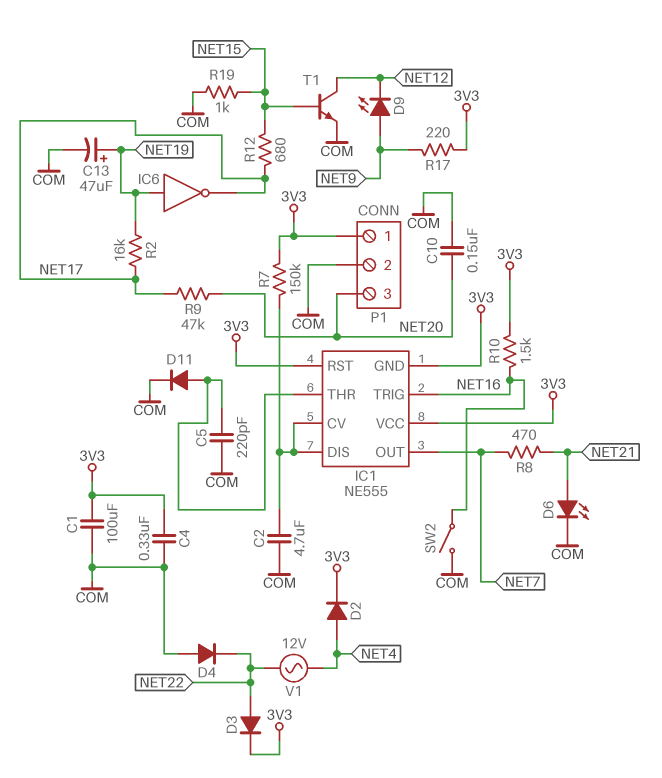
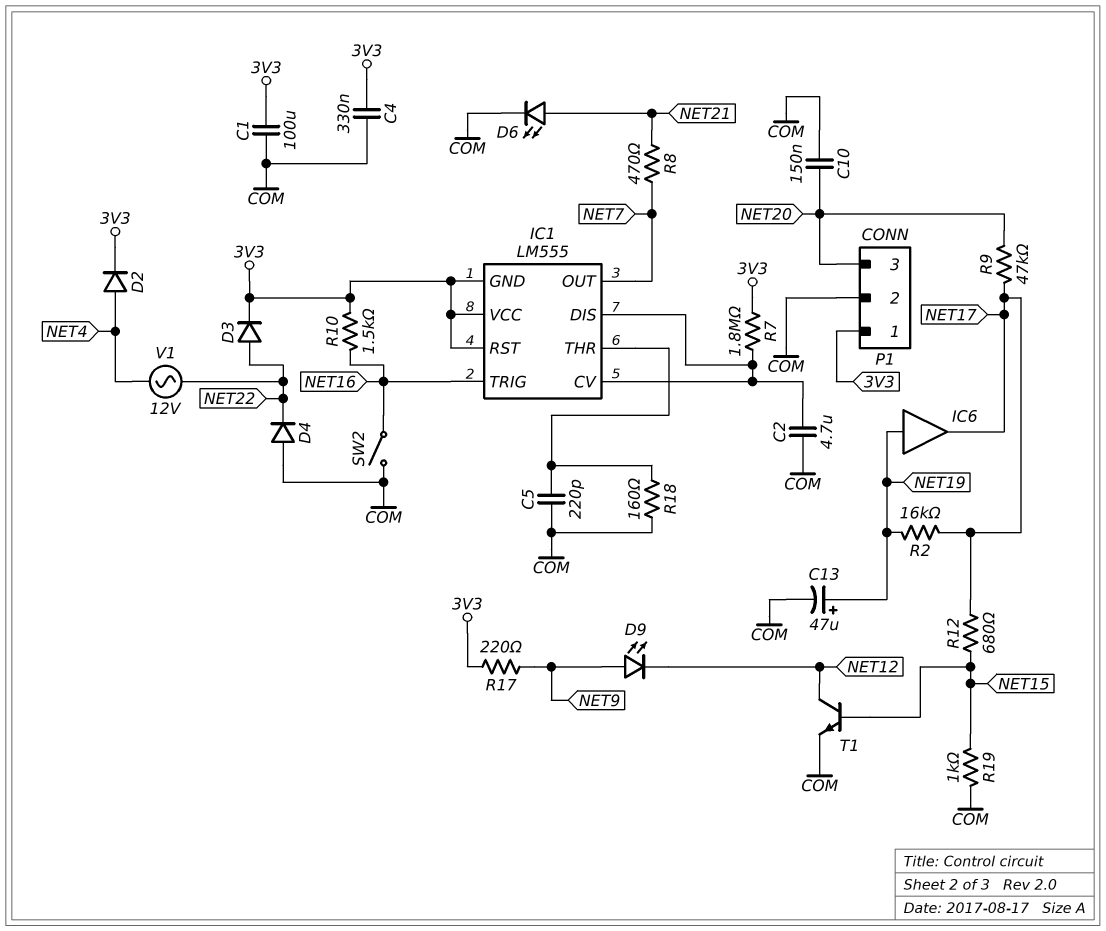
D11: diode (A IC1/THR, K COM) -> none
IC1: NE555 -> LM555
IC6: NOT (in NET19, out NET17) -> buffer (in NET19, out NET17)
R7: 150k (3V3, IC1/CV) -> 1.8M (3V3, IC1/CV)
R18: none -> 160 (COM, IC1/THR)

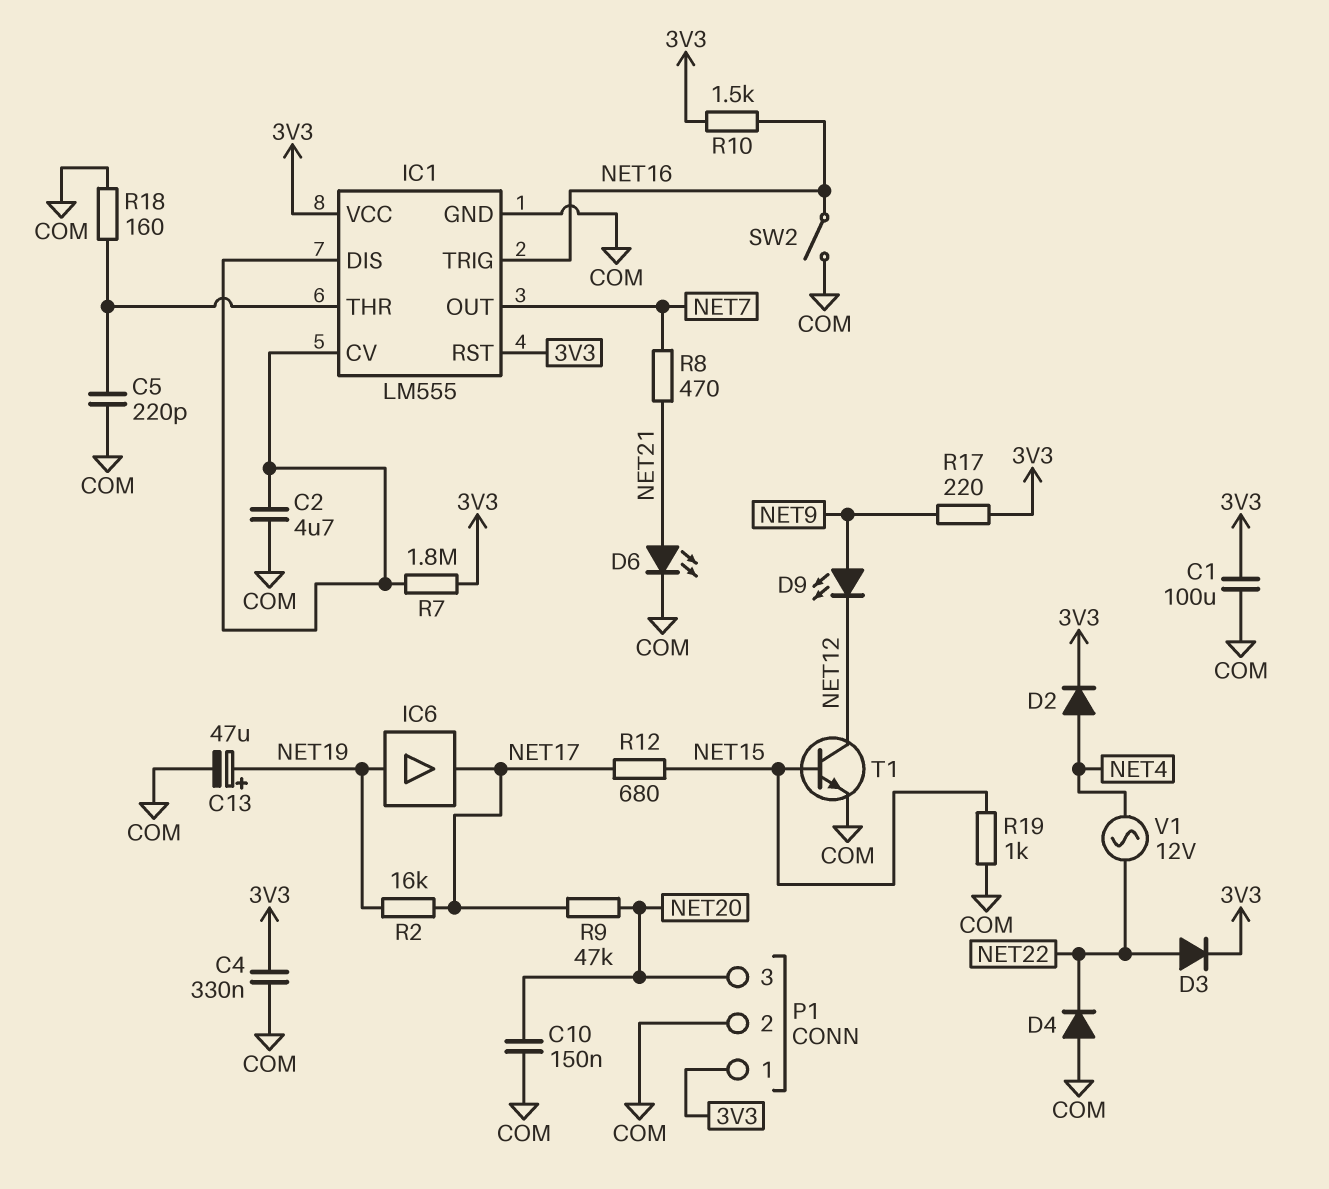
IC1 pin GND: 3V3 -> COM

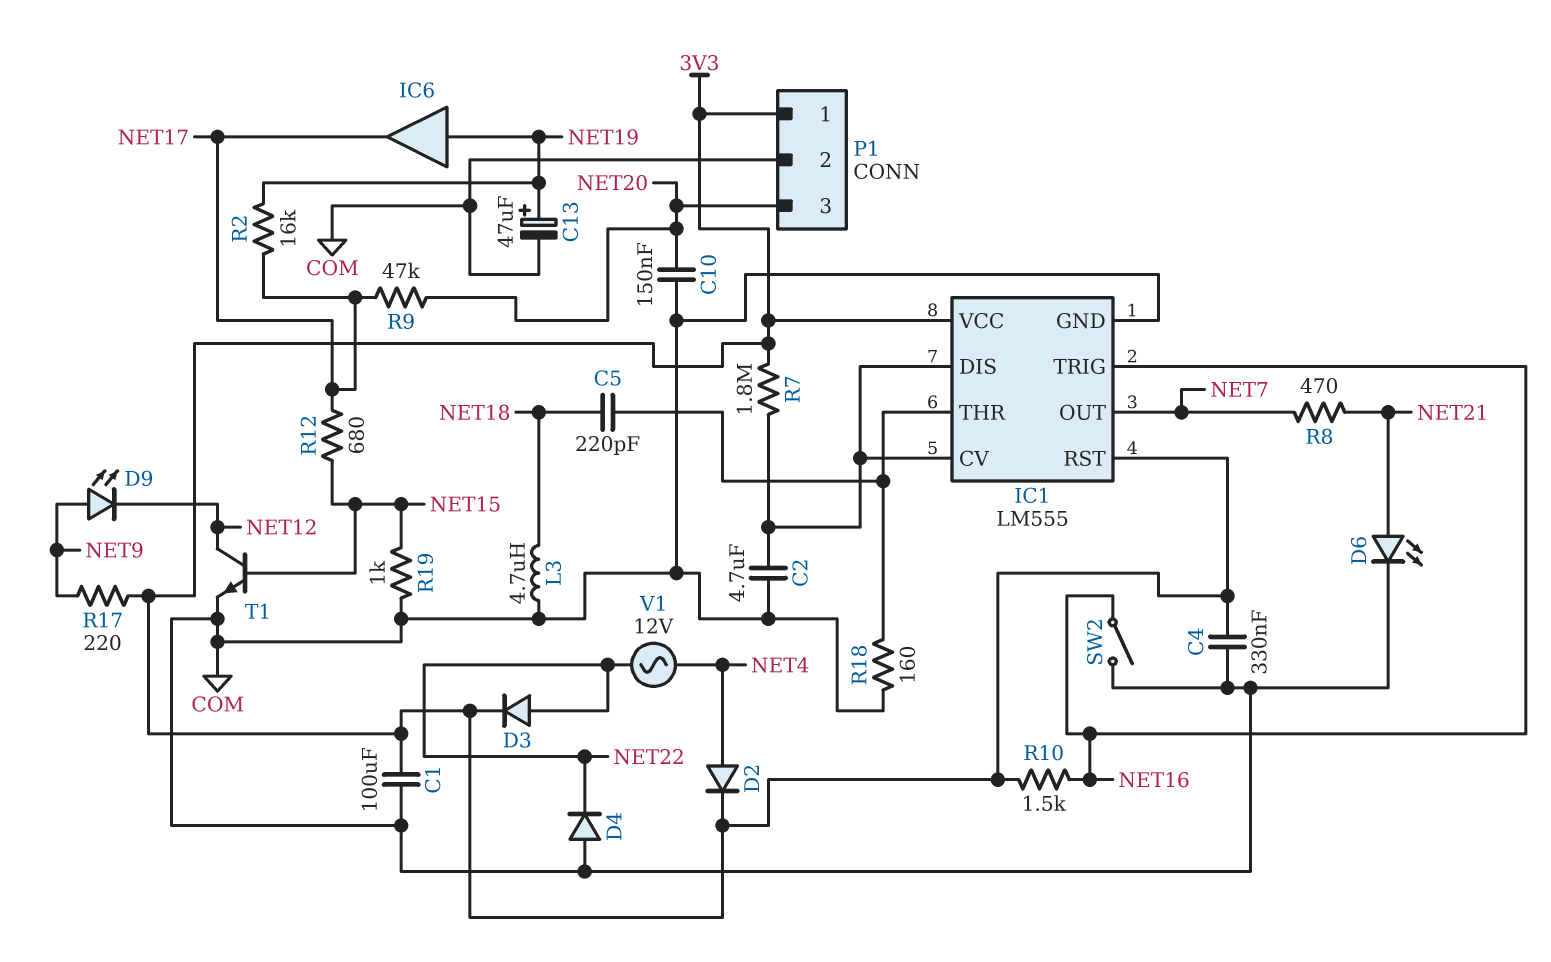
C5: 220pF (COM, IC1/THR) -> 220pF (IC1/THR, NET18)
L3: none -> 4.7uH (COM, NET18)

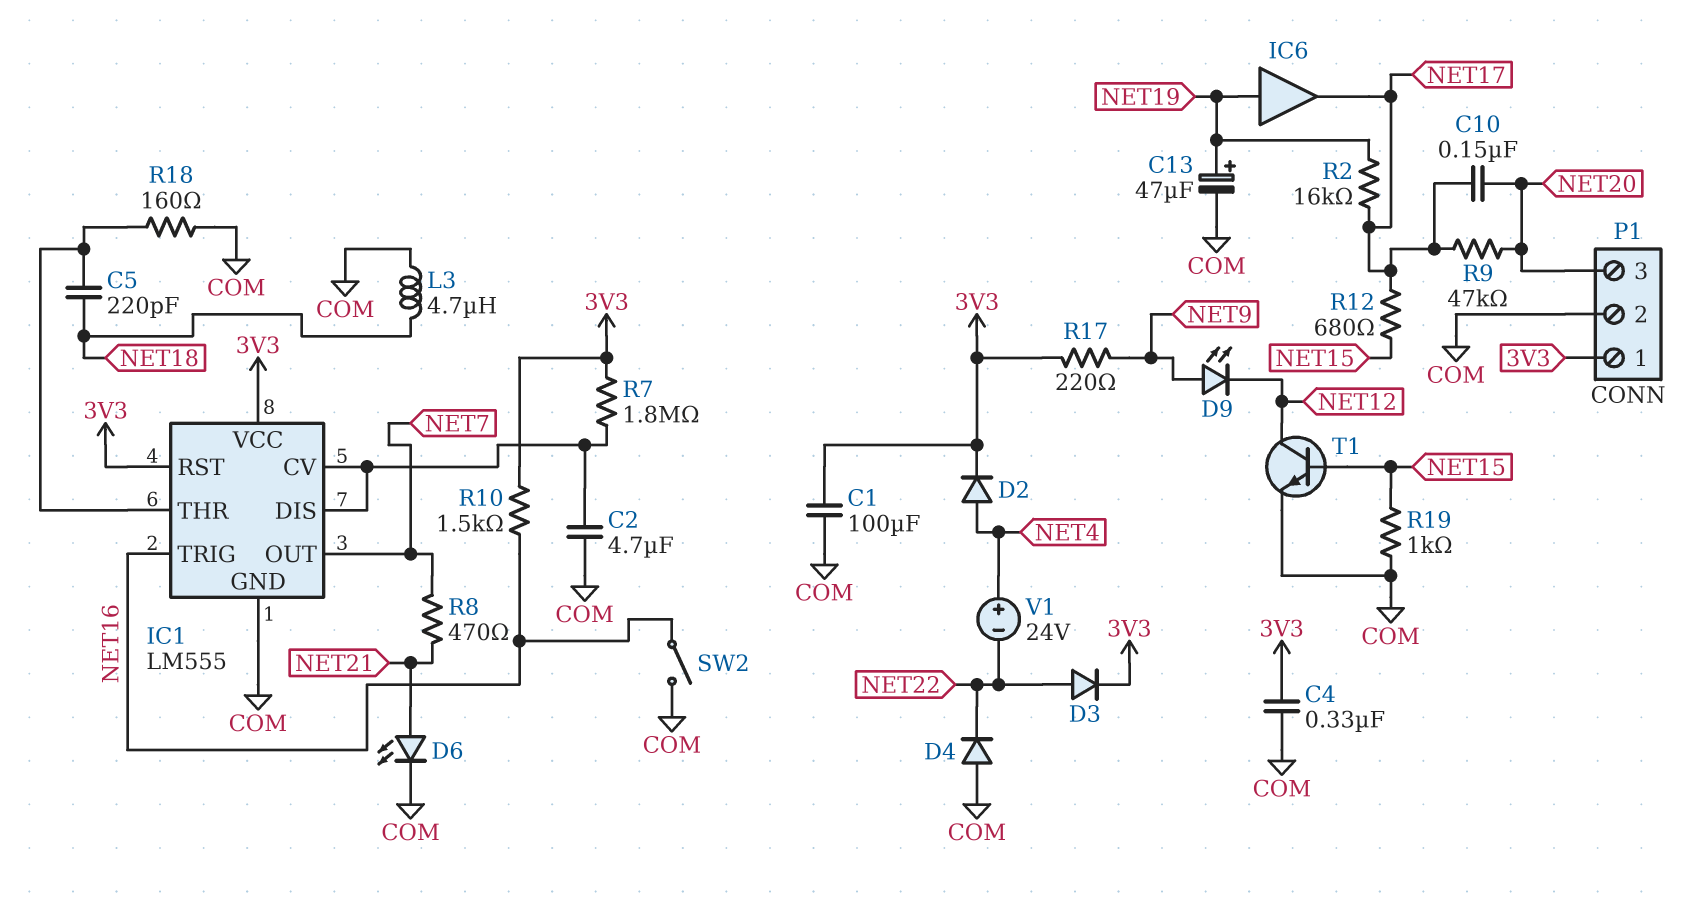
C10: 150nF (COM, NET20) -> 150nF (NET17, NET20)
V1: AC 12V (NET4, NET22) -> 24V (plus NET4, minus NET22)

